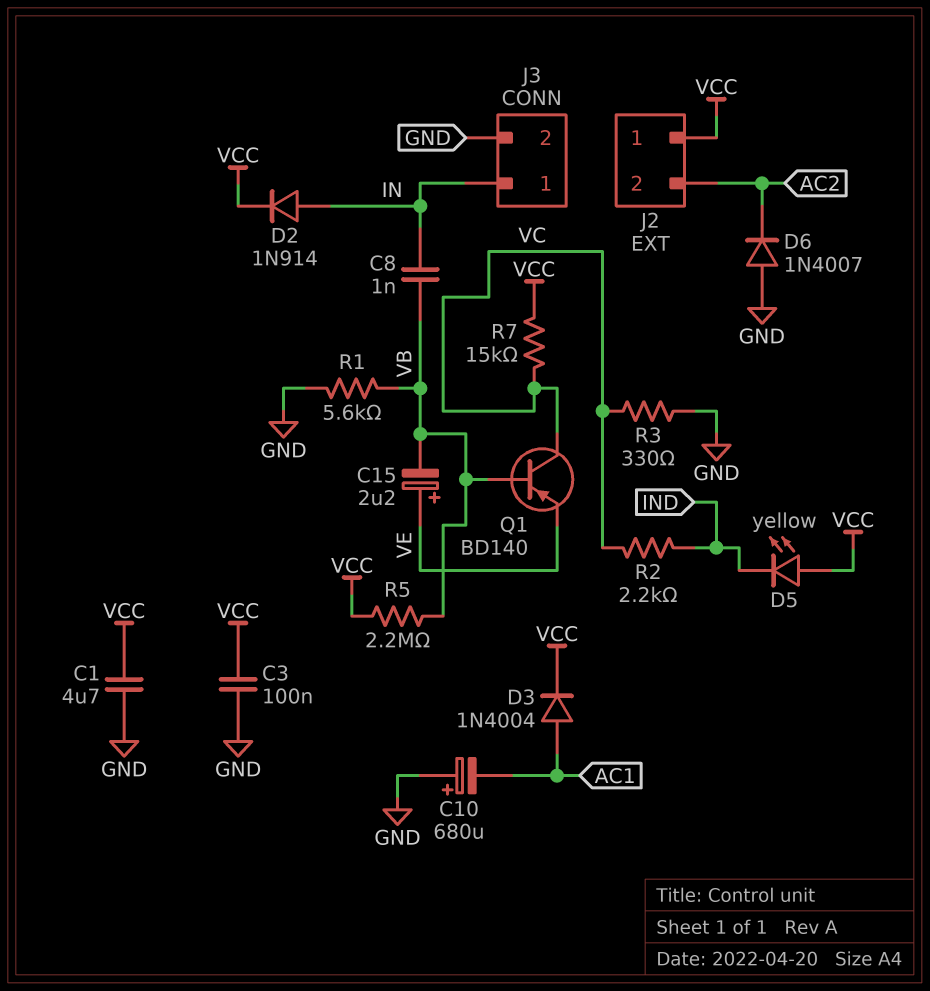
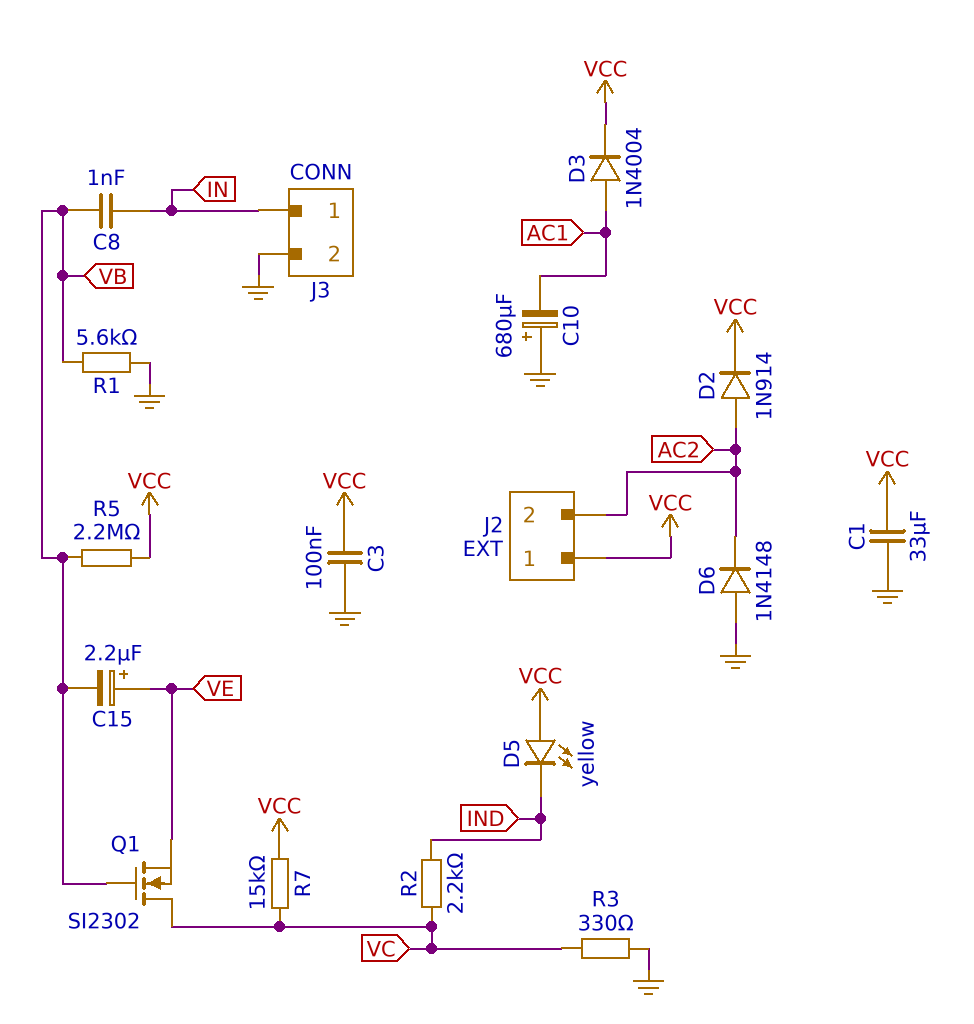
C1: 4.7uF (GND, VCC) -> 33uF (GND, VCC)
D2: diode 1N914 (A IN, K VCC) -> diode 1N914 (A AC2, K VCC)
D6: diode 1N4007 (A GND, K AC2) -> diode 1N4148 (A GND, K AC2)
Q1: PNP BD140 (B VB, C VC, E VE) -> NMOS SI2302 (G VB, D VC, S VE)

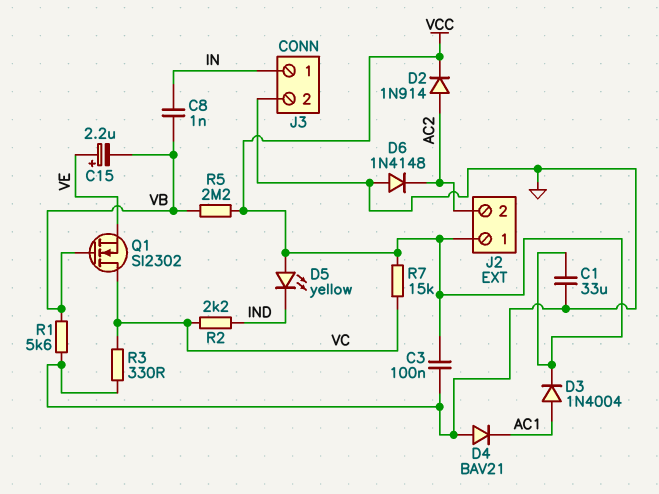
C10: 680uF (plus GND, minus AC1) -> none
D4: none -> diode BAV21 (A GND, K AC1)

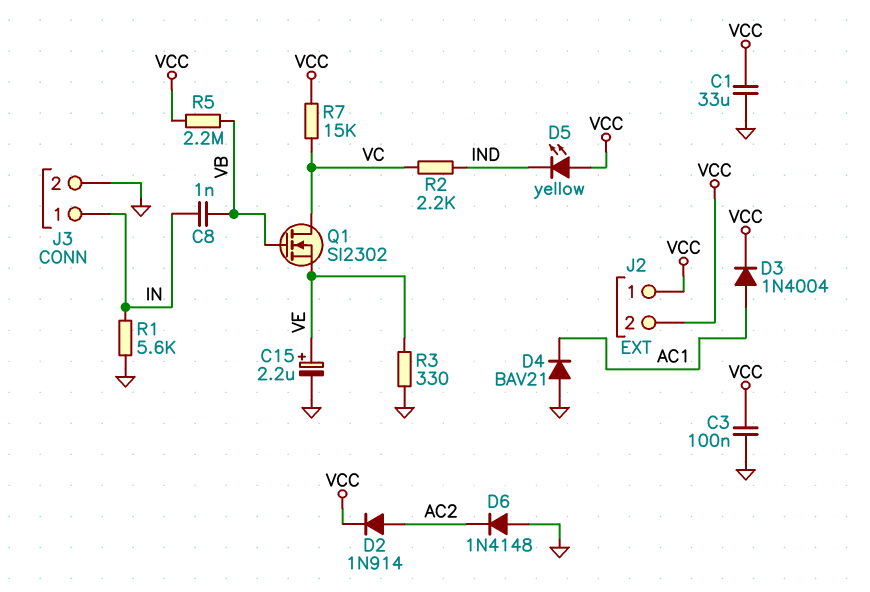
C15: 2.2uF (plus VE, minus VB) -> 2.2uF (plus VE, minus GND)
J2 pin 2: AC2 -> VCC
R1: 5.6k (GND, VB) -> 5.6k (GND, IN)
R3: 330 (GND, VC) -> 330 (GND, VE)

